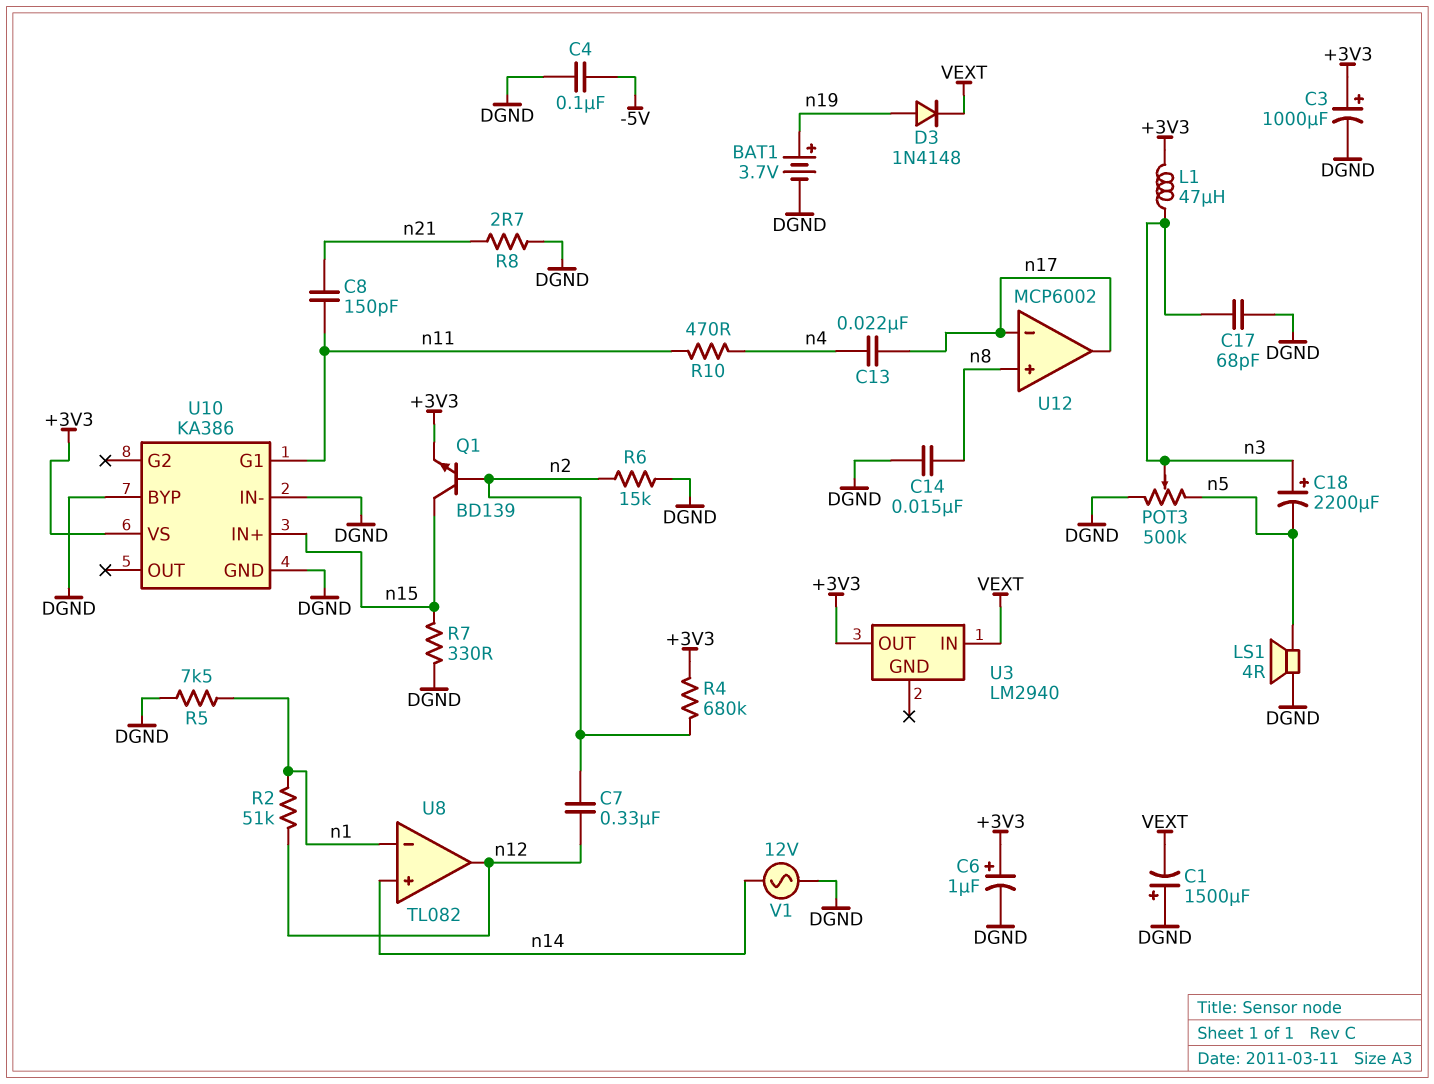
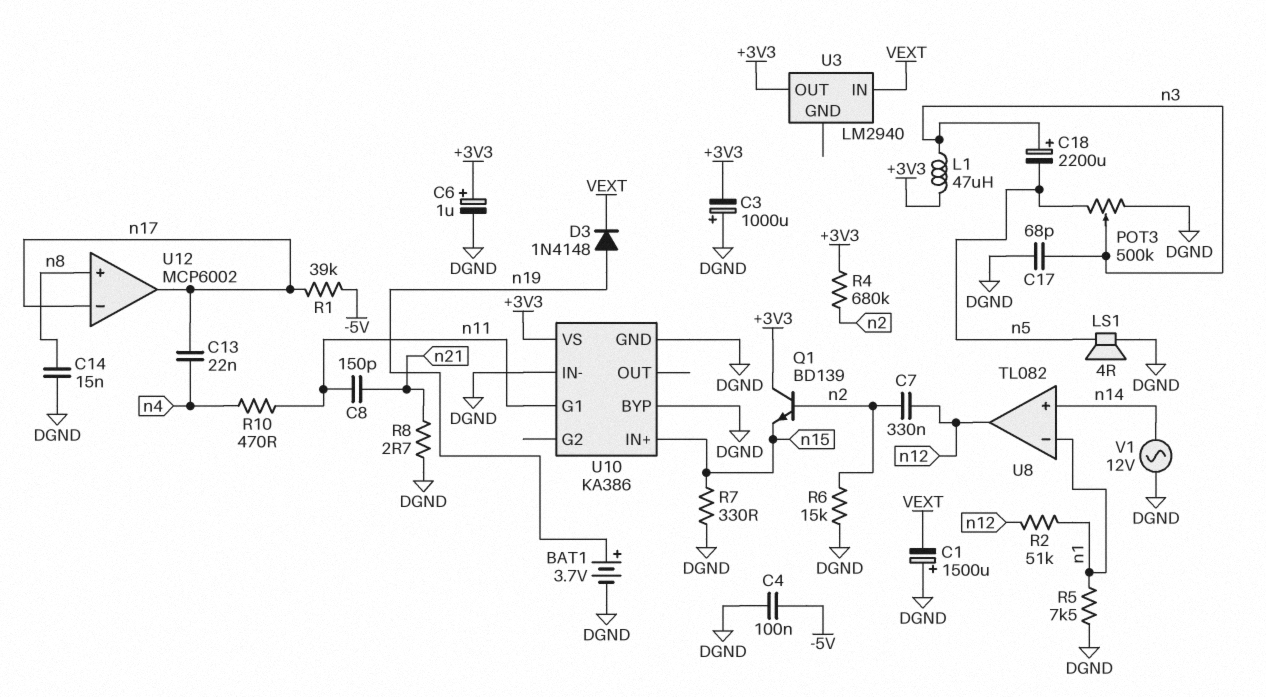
C3: 1000uF (plus +3V3, minus DGND) -> 1000uF (plus DGND, minus +3V3)
Q1: NPN BD139 (B n2, C n15, E +3V3) -> NPN BD139 (B n2, C +3V3, E n15)
R1: none -> 39k (-5V, n17)

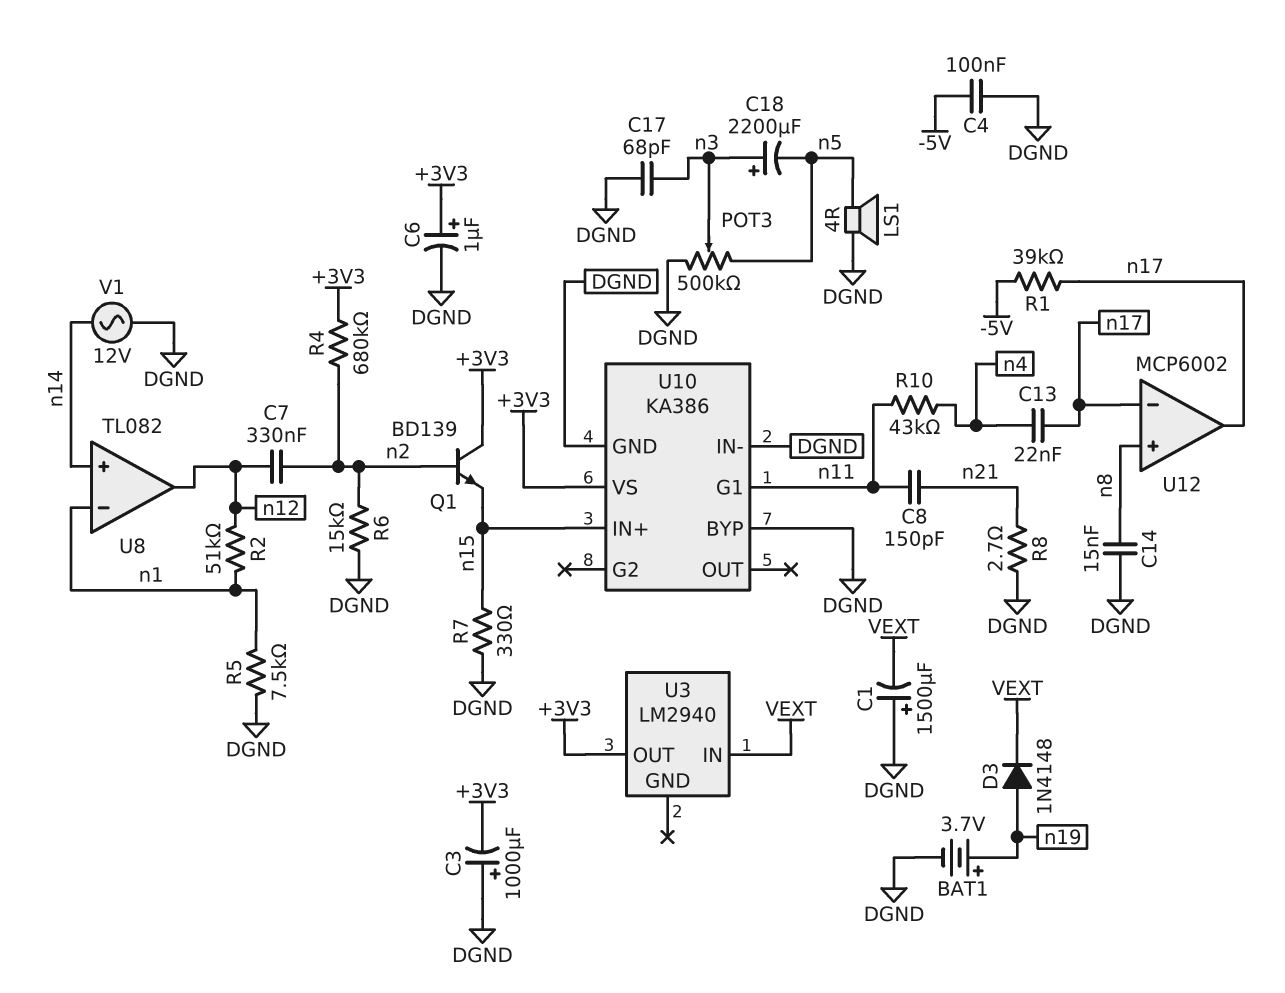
L1: 47uH (+3V3, n3) -> none
R10: 470 (n4, n11) -> 43k (n4, n11)

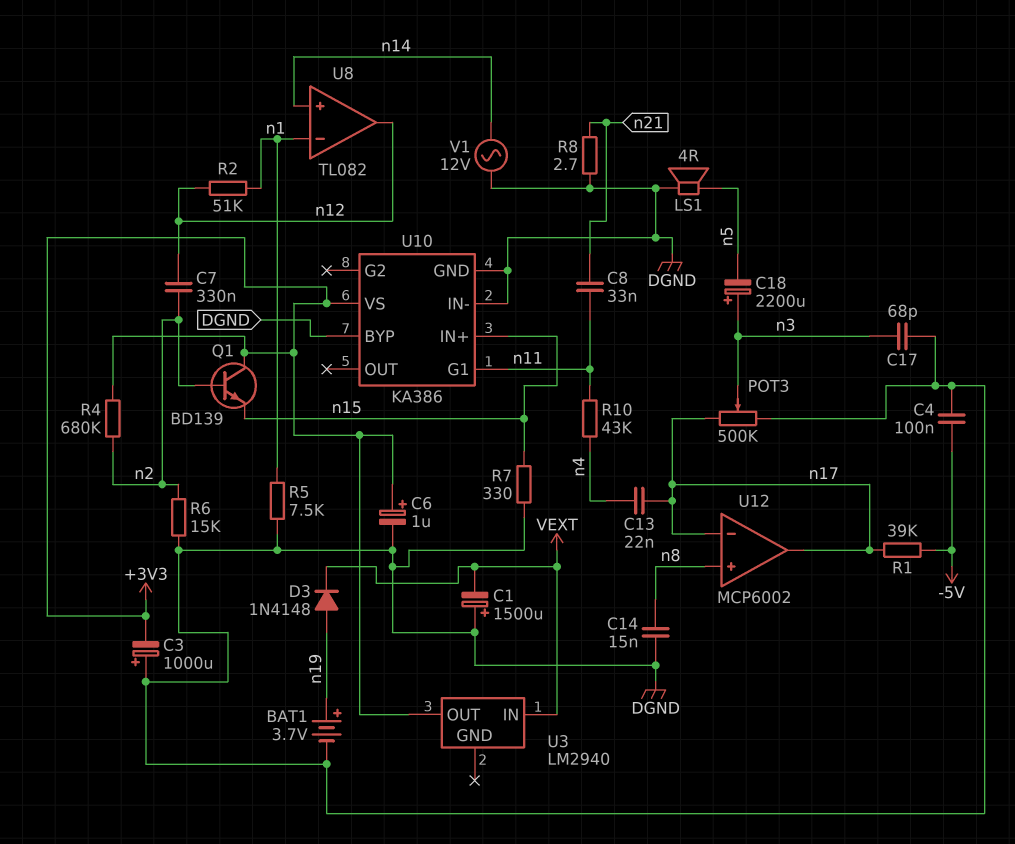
C8: 150pF (n11, n21) -> 33nF (n11, n21)
POT3: 500k (DGND, n5, wiper n3) -> 500k (DGND, n17, wiper n3)

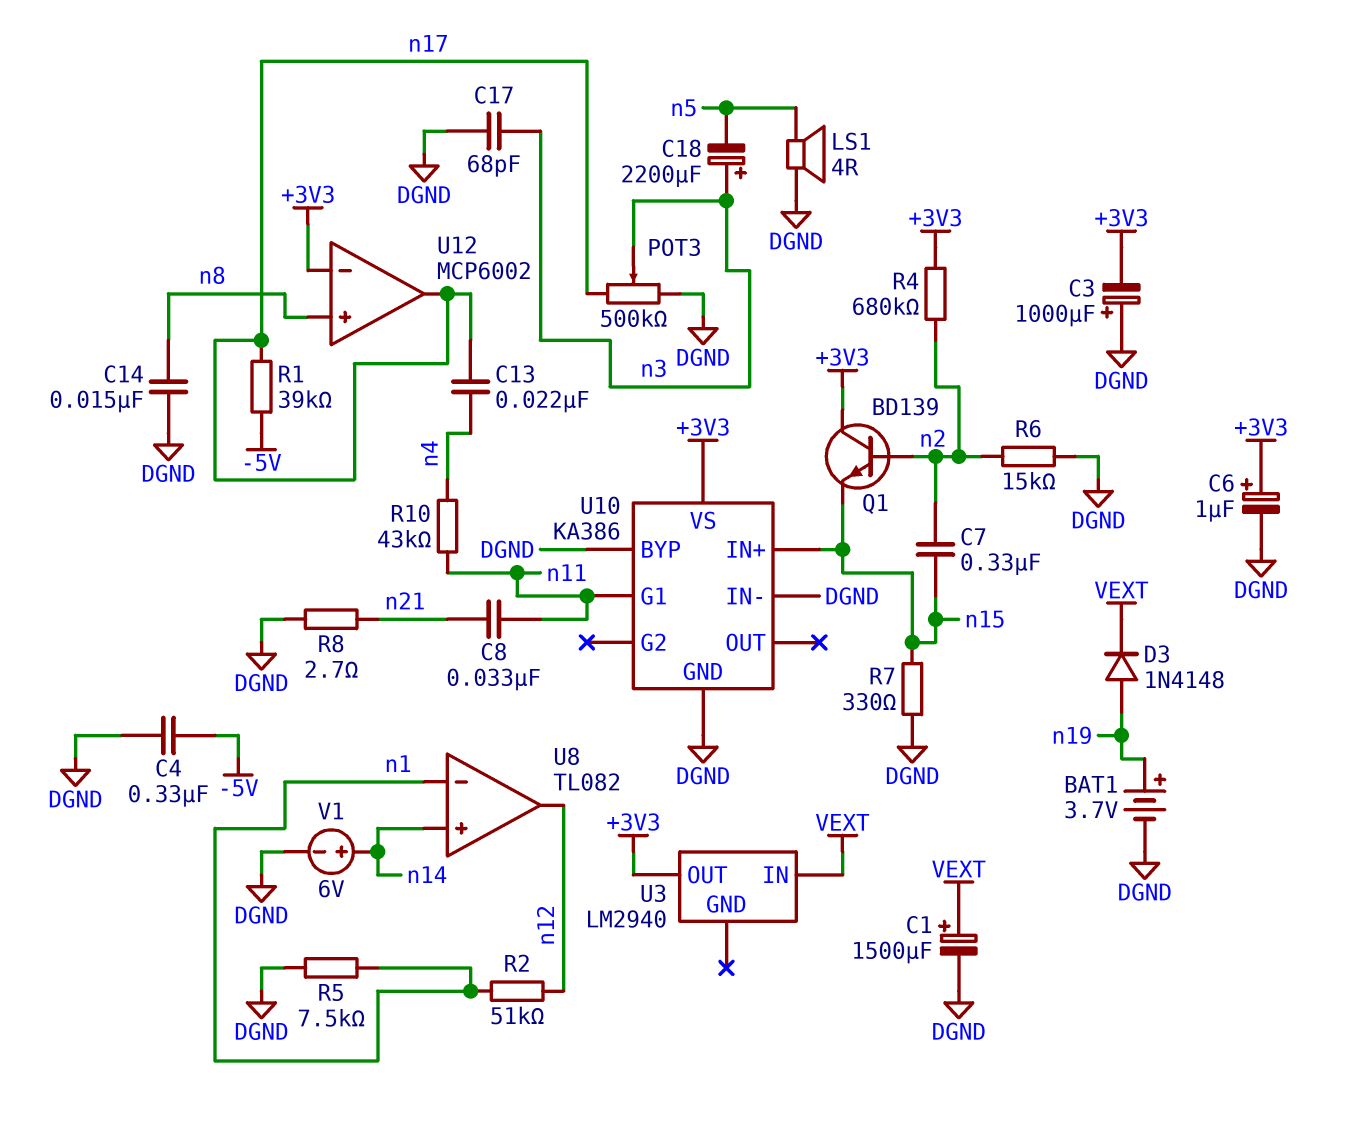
C1: 1500uF (plus DGND, minus VEXT) -> 1500uF (plus VEXT, minus DGND)
C4: 100nF (-5V, DGND) -> 330nF (-5V, DGND)
C7: 330nF (n2, n12) -> 330nF (n2, n15)
U12 pin in-: n17 -> +3V3
V1: AC 12V (DGND, n14) -> 6V (plus n14, minus DGND)

